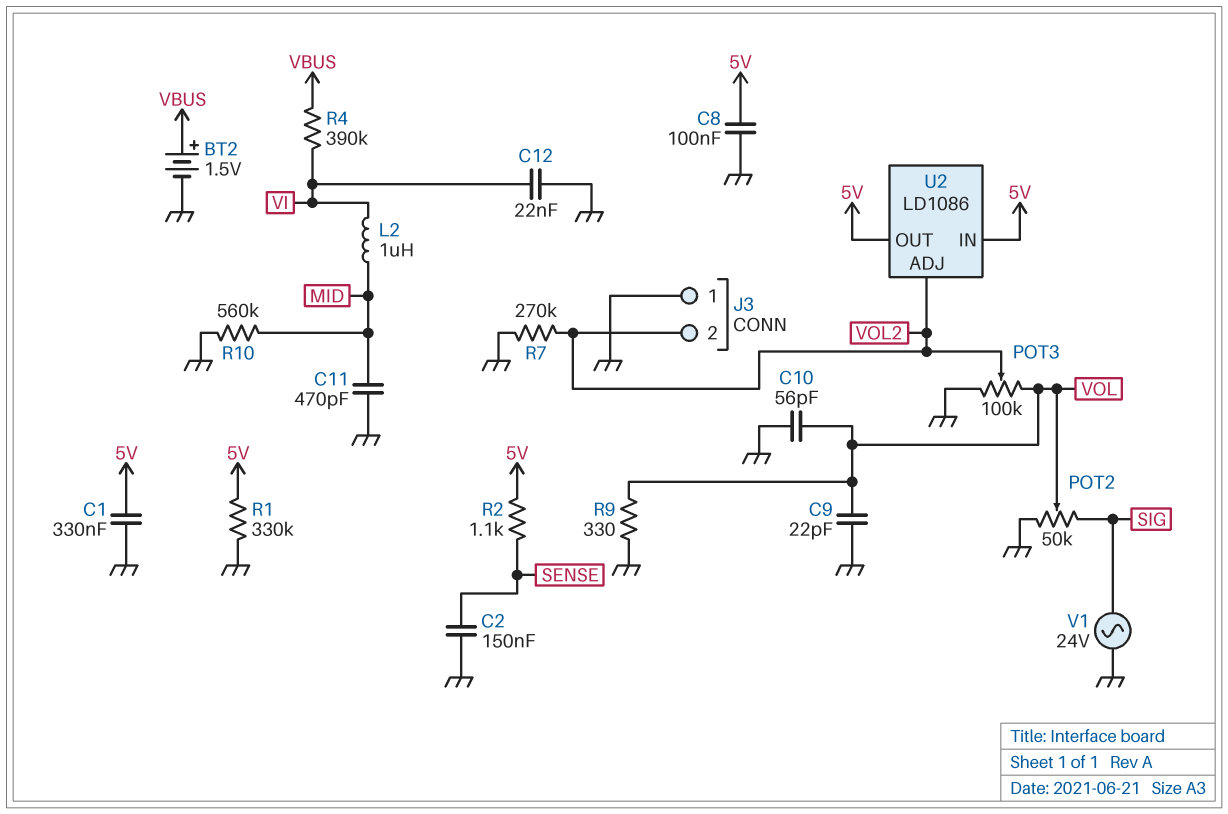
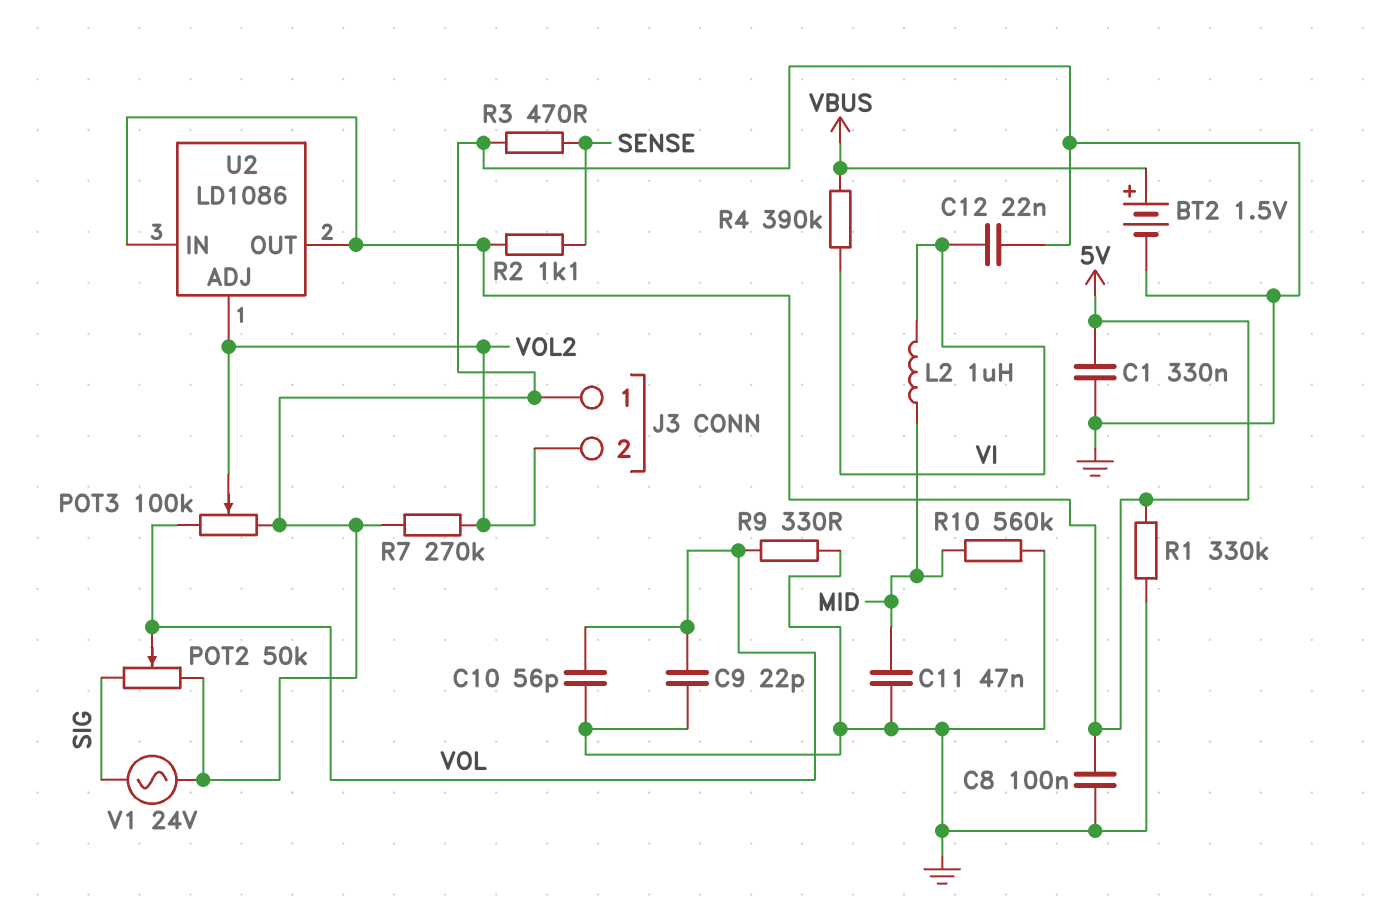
C2: 150nF (GND, SENSE) -> none
C11: 470pF (GND, MID) -> 47nF (GND, MID)
R3: none -> 470 (GND, SENSE)

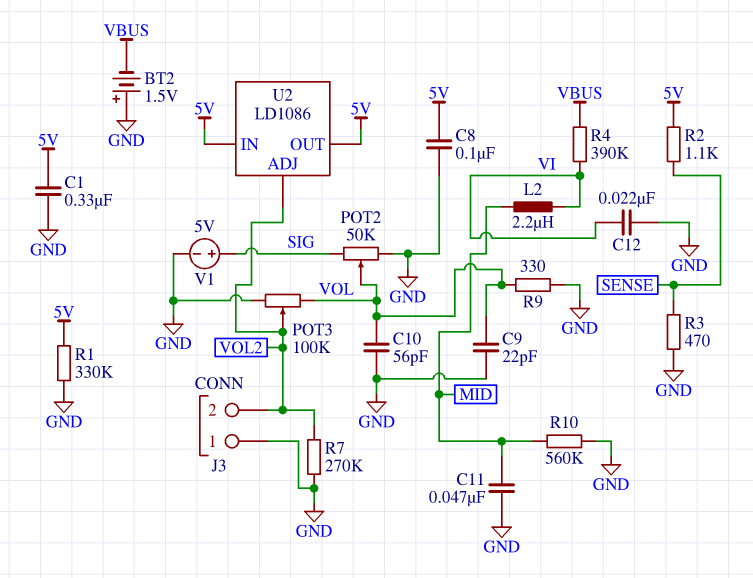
BT2: 1.5V (plus VBUS, minus GND) -> 1.5V (plus GND, minus VBUS)
L2: 1uH (MID, VI) -> 2.2uH (MID, VI)
V1: AC 24V (GND, SIG) -> 5V (plus SIG, minus GND)

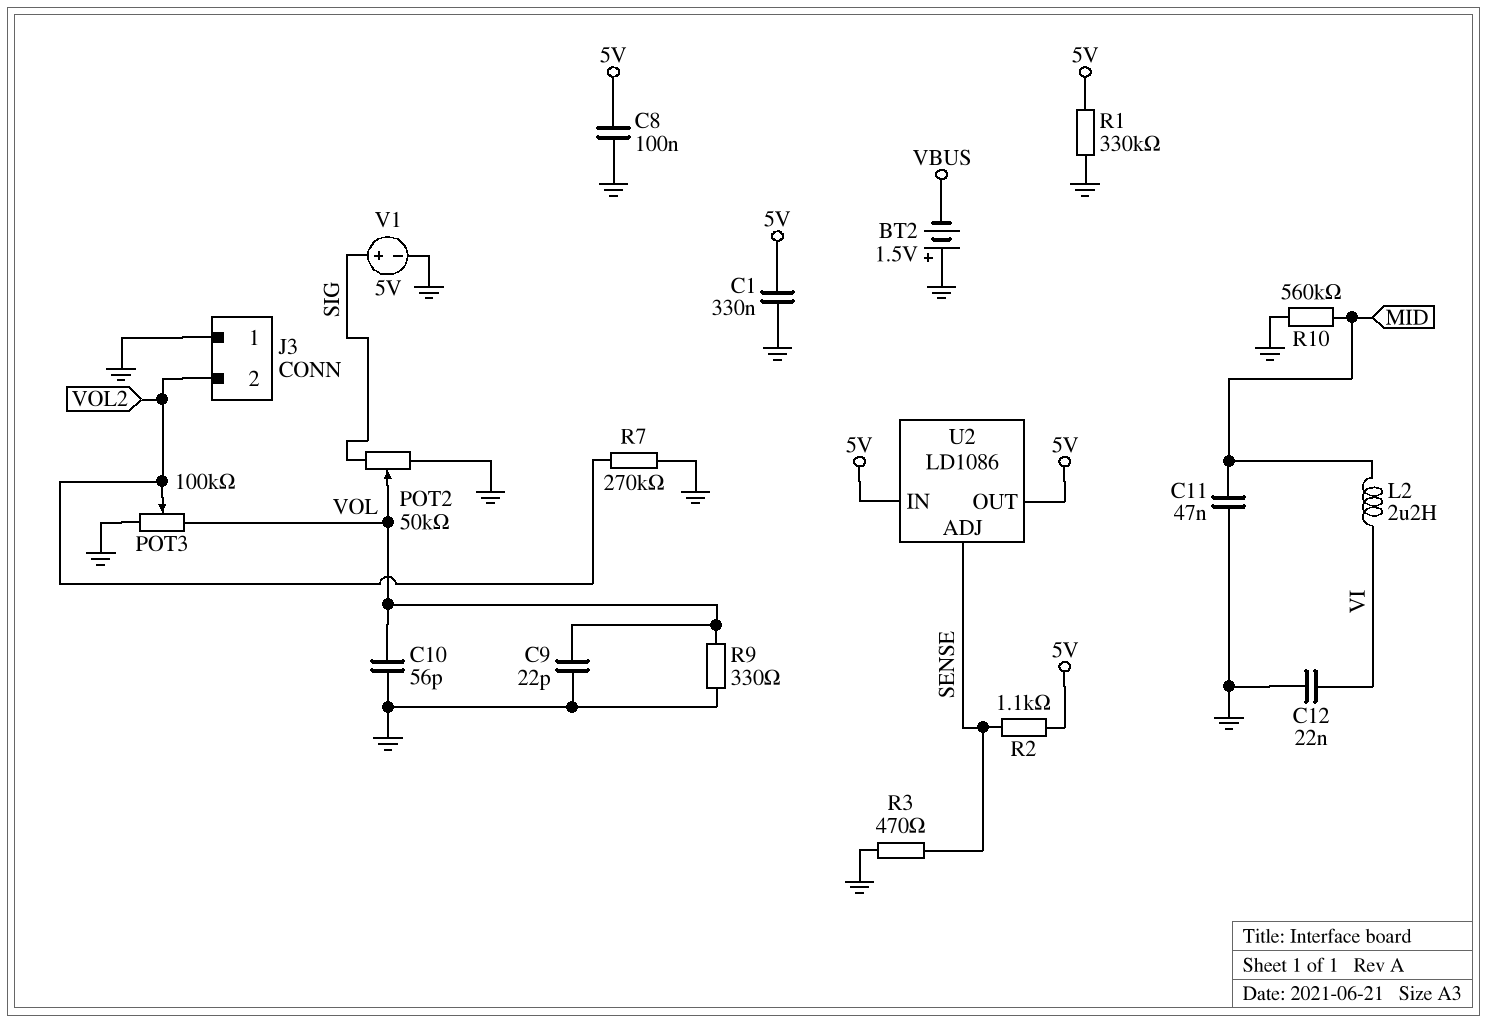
R4: 390k (VBUS, VI) -> none
U2 pin ADJ: VOL2 -> SENSE

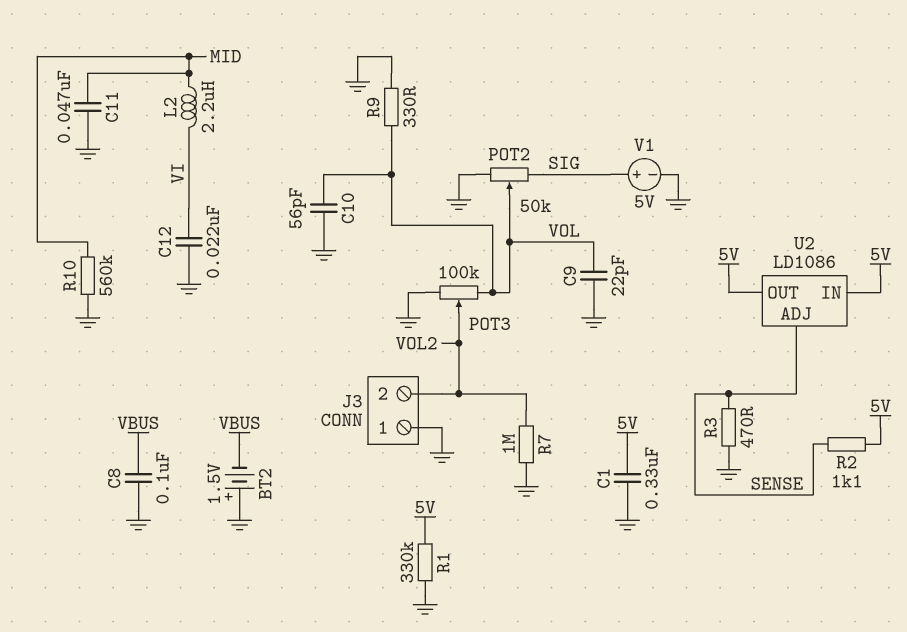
C8: 100nF (5V, GND) -> 100nF (GND, VBUS)
R7: 270k (GND, VOL2) -> 1M (GND, VOL2)

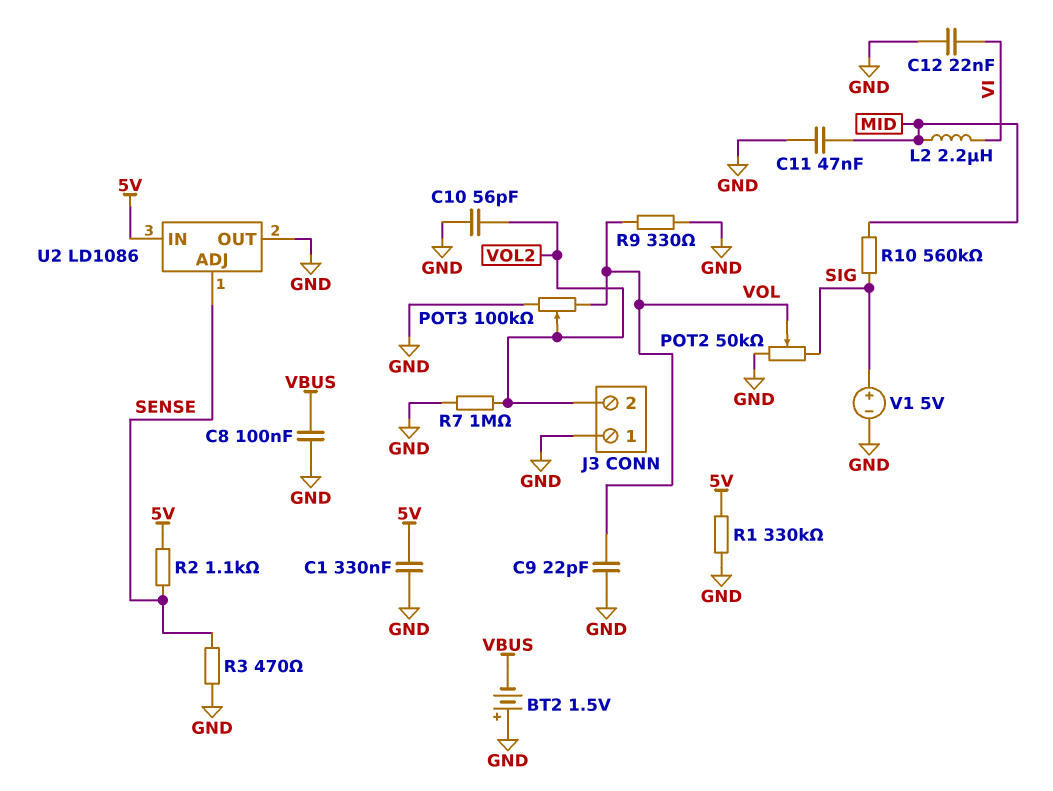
C10: 56pF (GND, VOL) -> 56pF (GND, VOL2)
R10: 560k (GND, MID) -> 560k (MID, SIG)
U2 pin OUT: 5V -> GND

